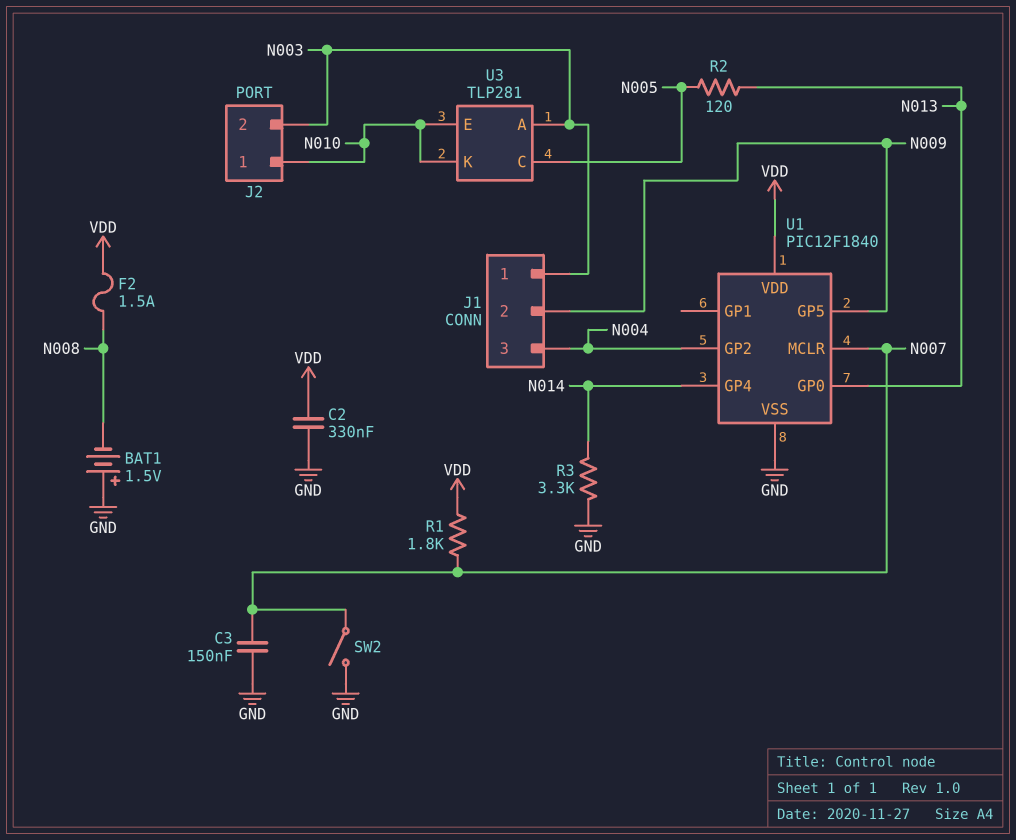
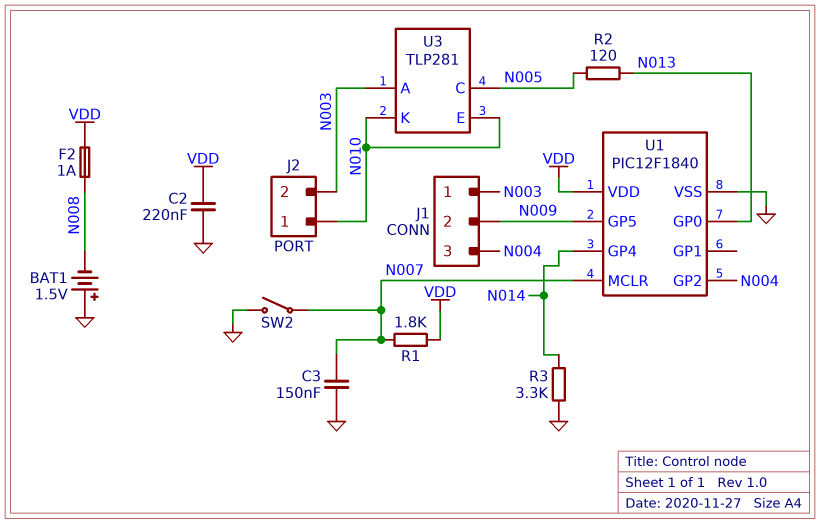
C2: 330nF (GND, VDD) -> 220nF (GND, VDD)
F2: 1.5A (N008, VDD) -> 1A (N008, VDD)

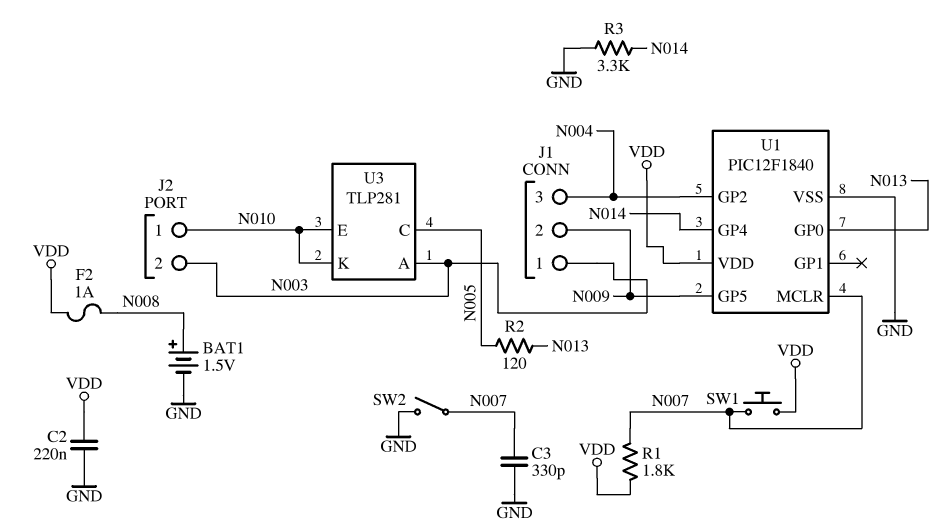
BAT1: 1.5V (plus GND, minus N008) -> 1.5V (plus N008, minus GND)
C3: 150nF (GND, N007) -> 330pF (GND, N007)
SW1: none -> button (N007, VDD)

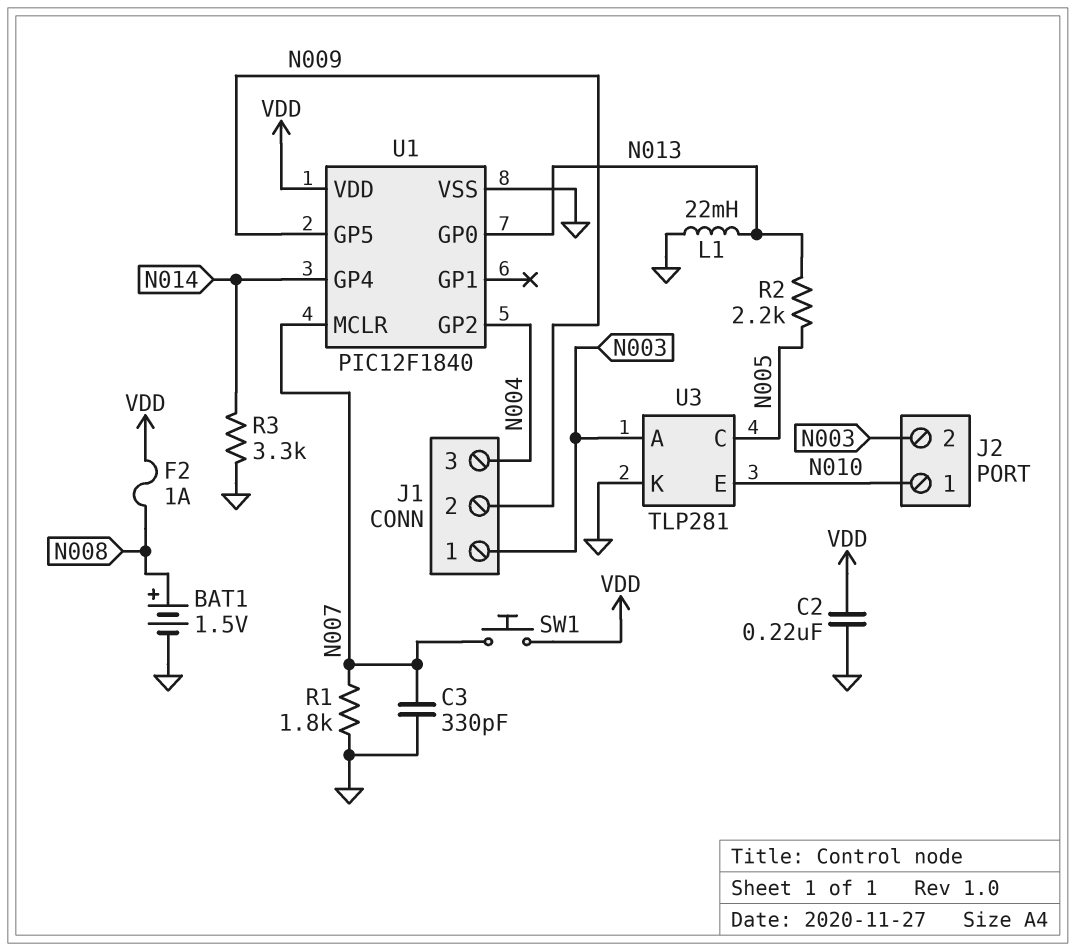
L1: none -> 22mH (GND, N013)
R1: 1.8k (N007, VDD) -> 1.8k (GND, N007)
R2: 120 (N005, N013) -> 2.2k (N005, N013)
SW2: switch (GND, N007) -> none
U3 pin K: N010 -> GND

